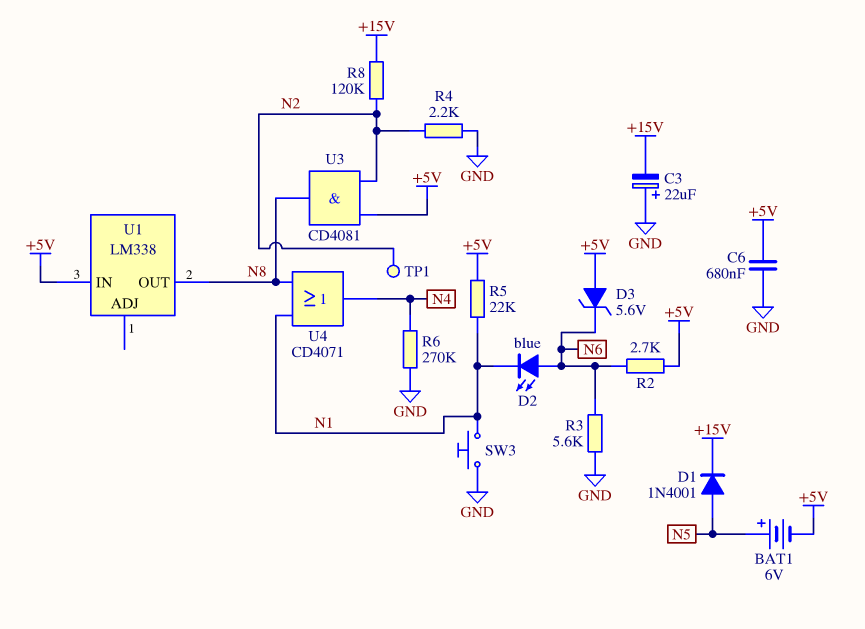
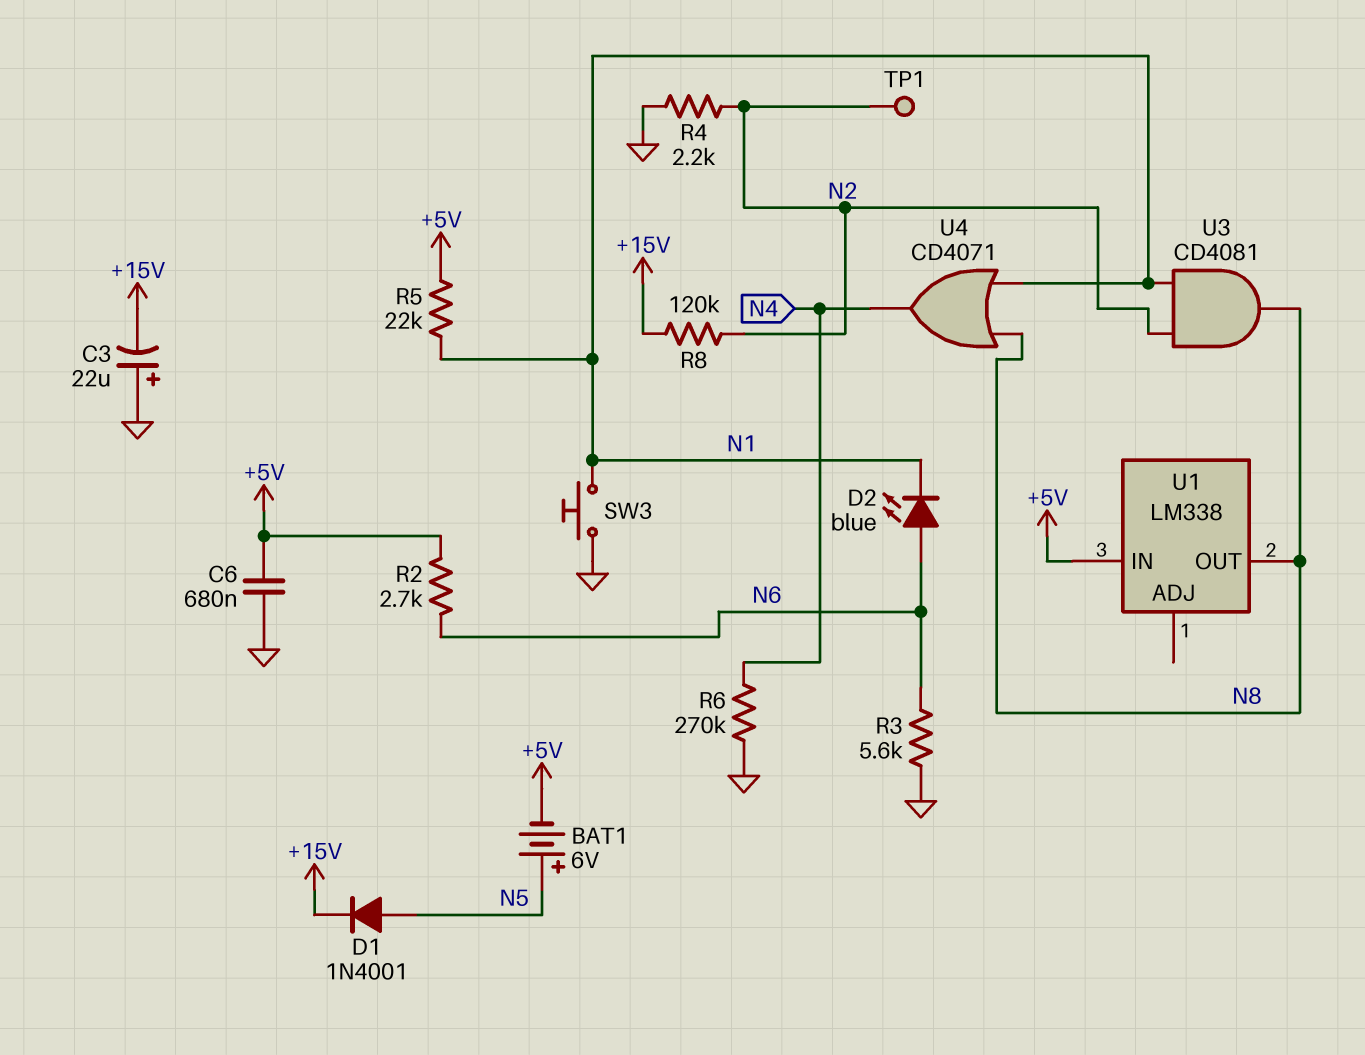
D3: zener 5.6V (A +5V, K N6) -> none
U3: AND CD4081 (in +5V, in N2, out N8) -> AND CD4081 (in N1, in N2, out N8)

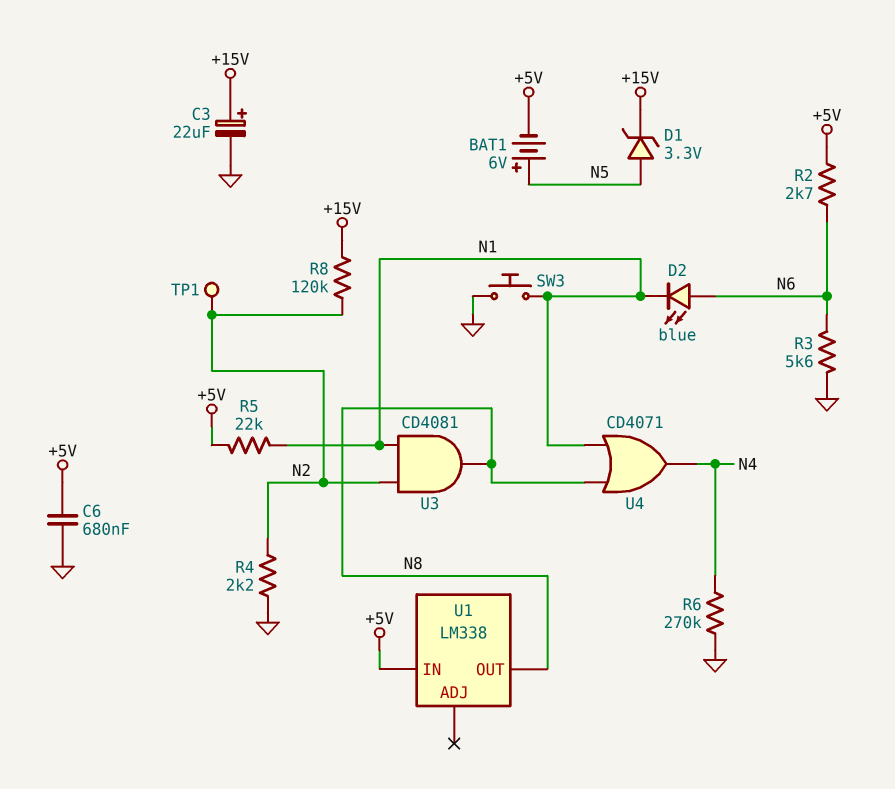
C3: 22uF (plus GND, minus +15V) -> 22uF (plus +15V, minus GND)
D1: diode 1N4001 (A N5, K +15V) -> zener 3.3V (A N5, K +15V)

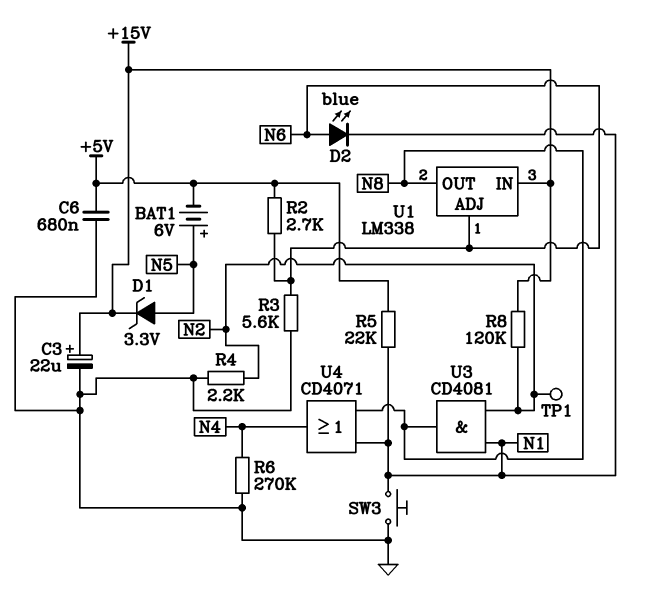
U1 pin ADJ: none -> N6
U1 pin IN: +5V -> +15V

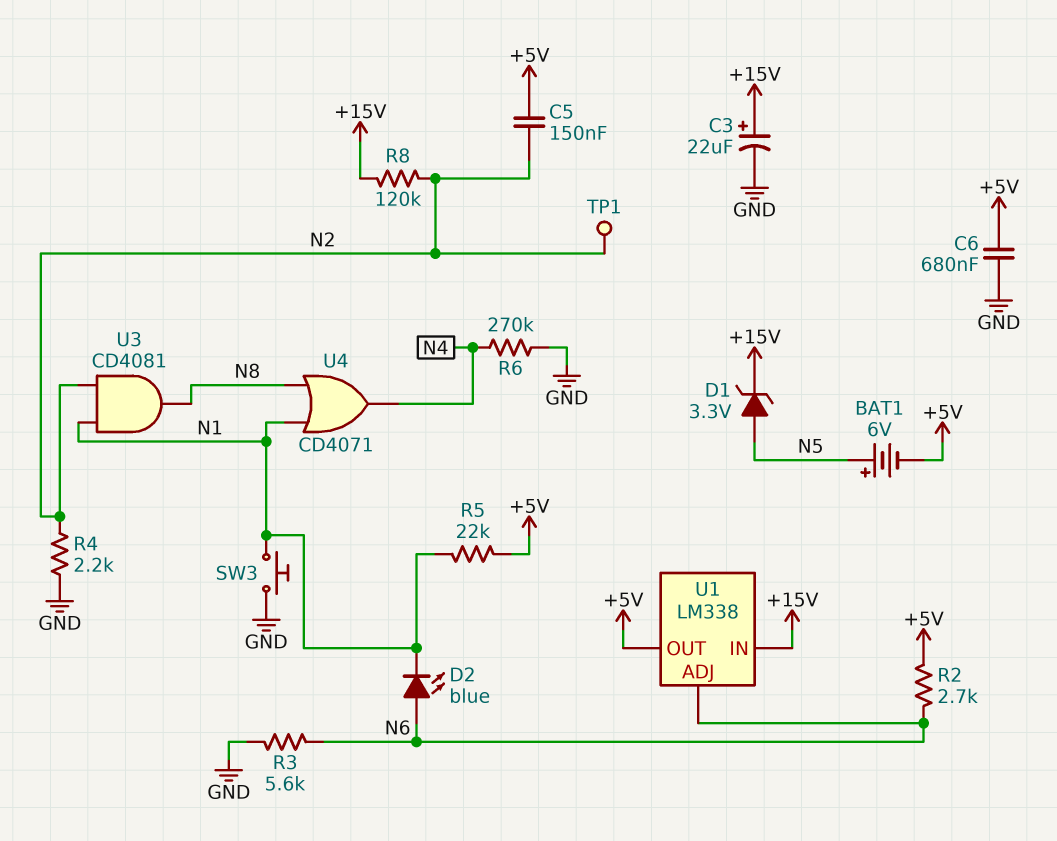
C5: none -> 150nF (+5V, N2)
U1 pin OUT: N8 -> +5V

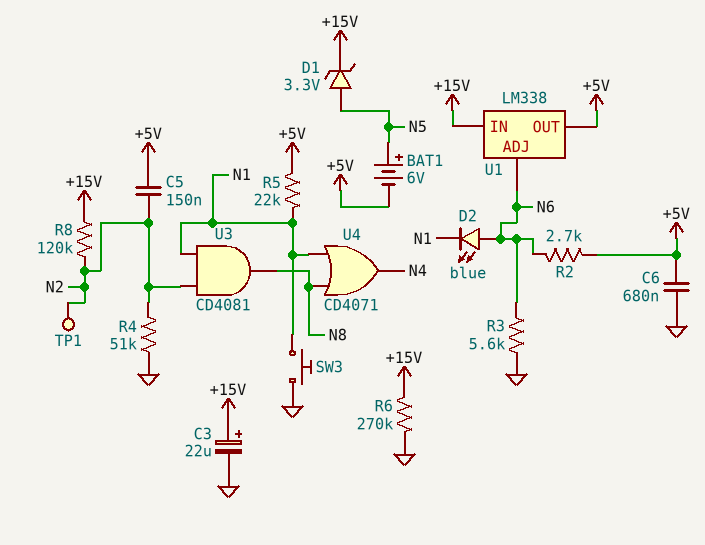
R4: 2.2k (GND, N2) -> 51k (GND, N2)
R6: 270k (GND, N4) -> 270k (+15V, GND)

